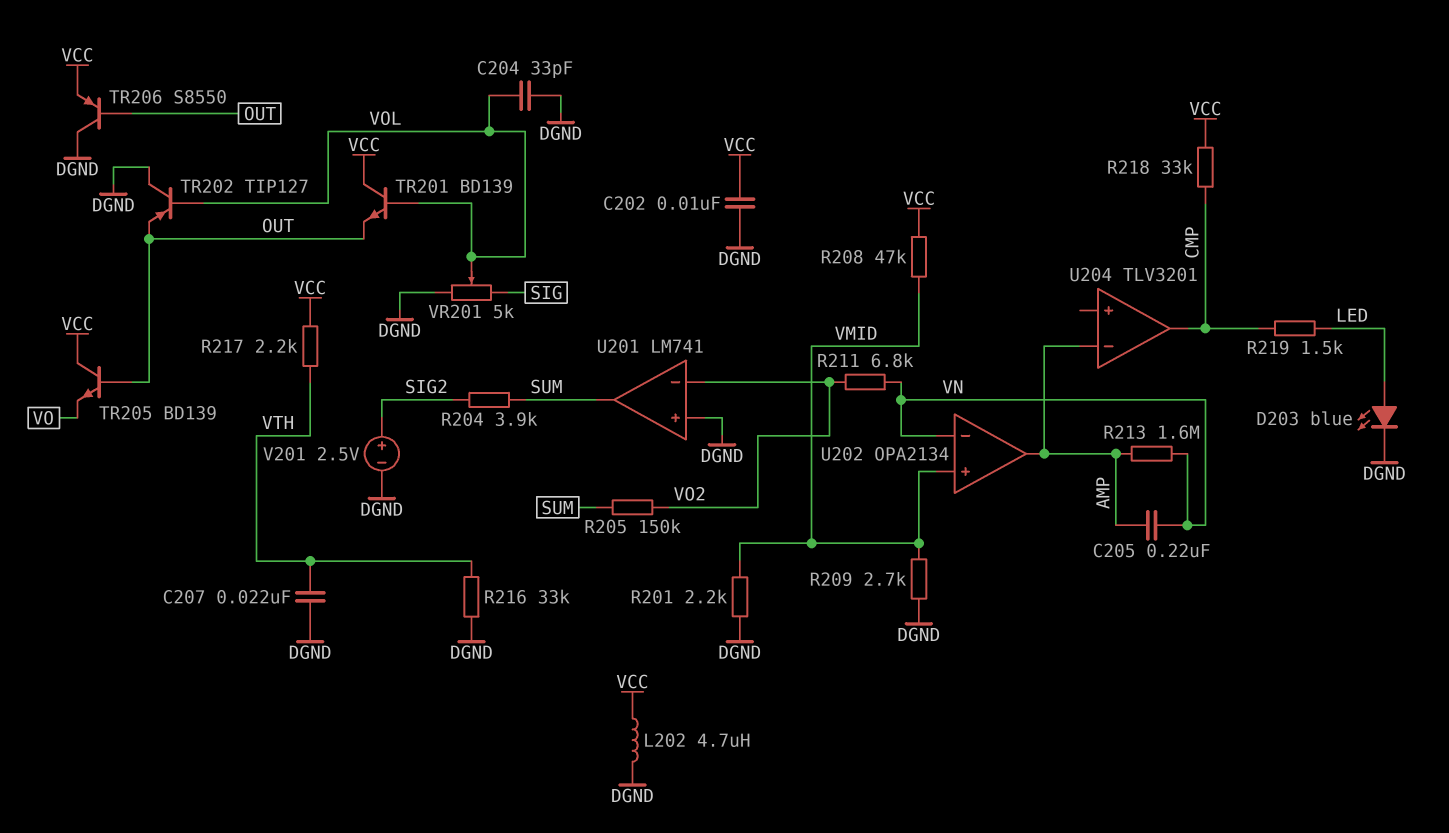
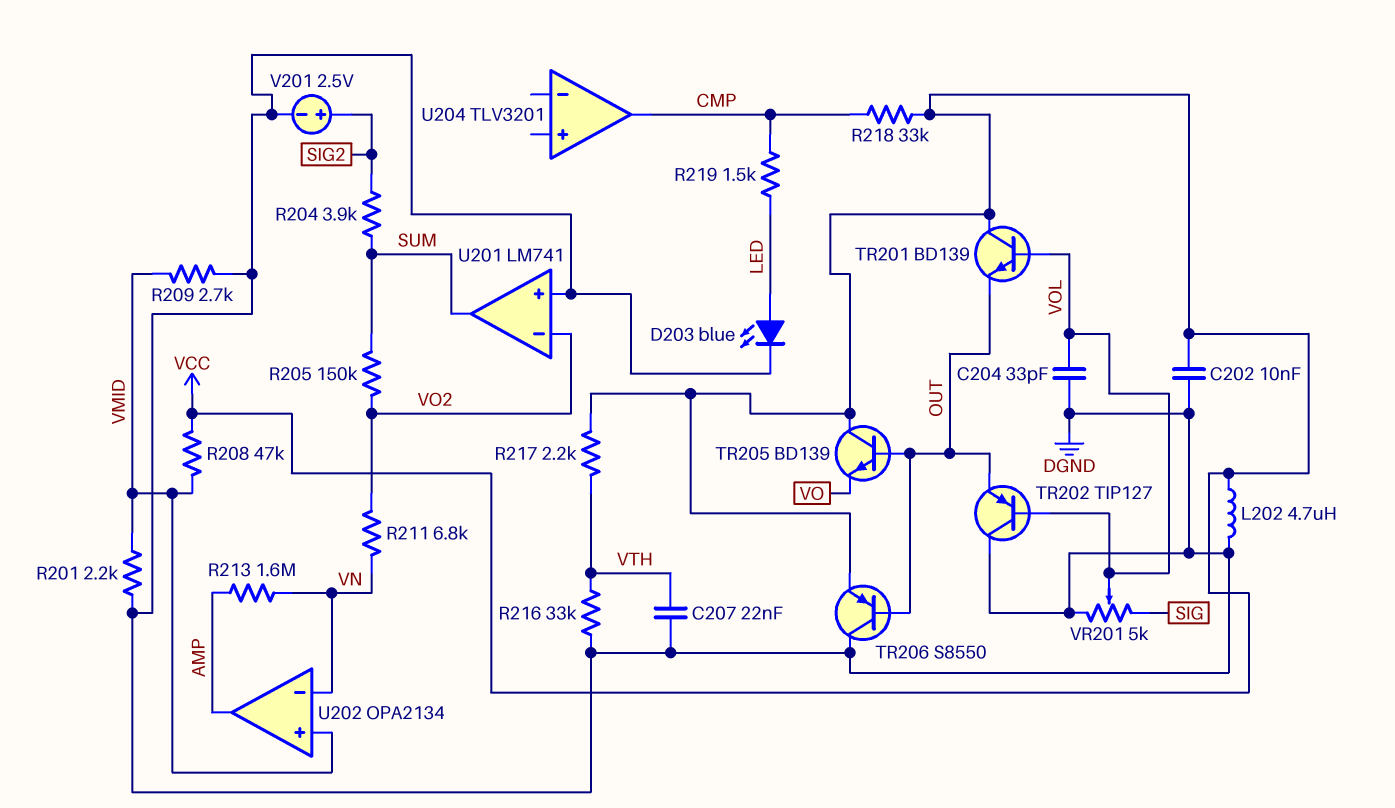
C205: 220nF (AMP, VN) -> none
U204 pin in-: AMP -> none

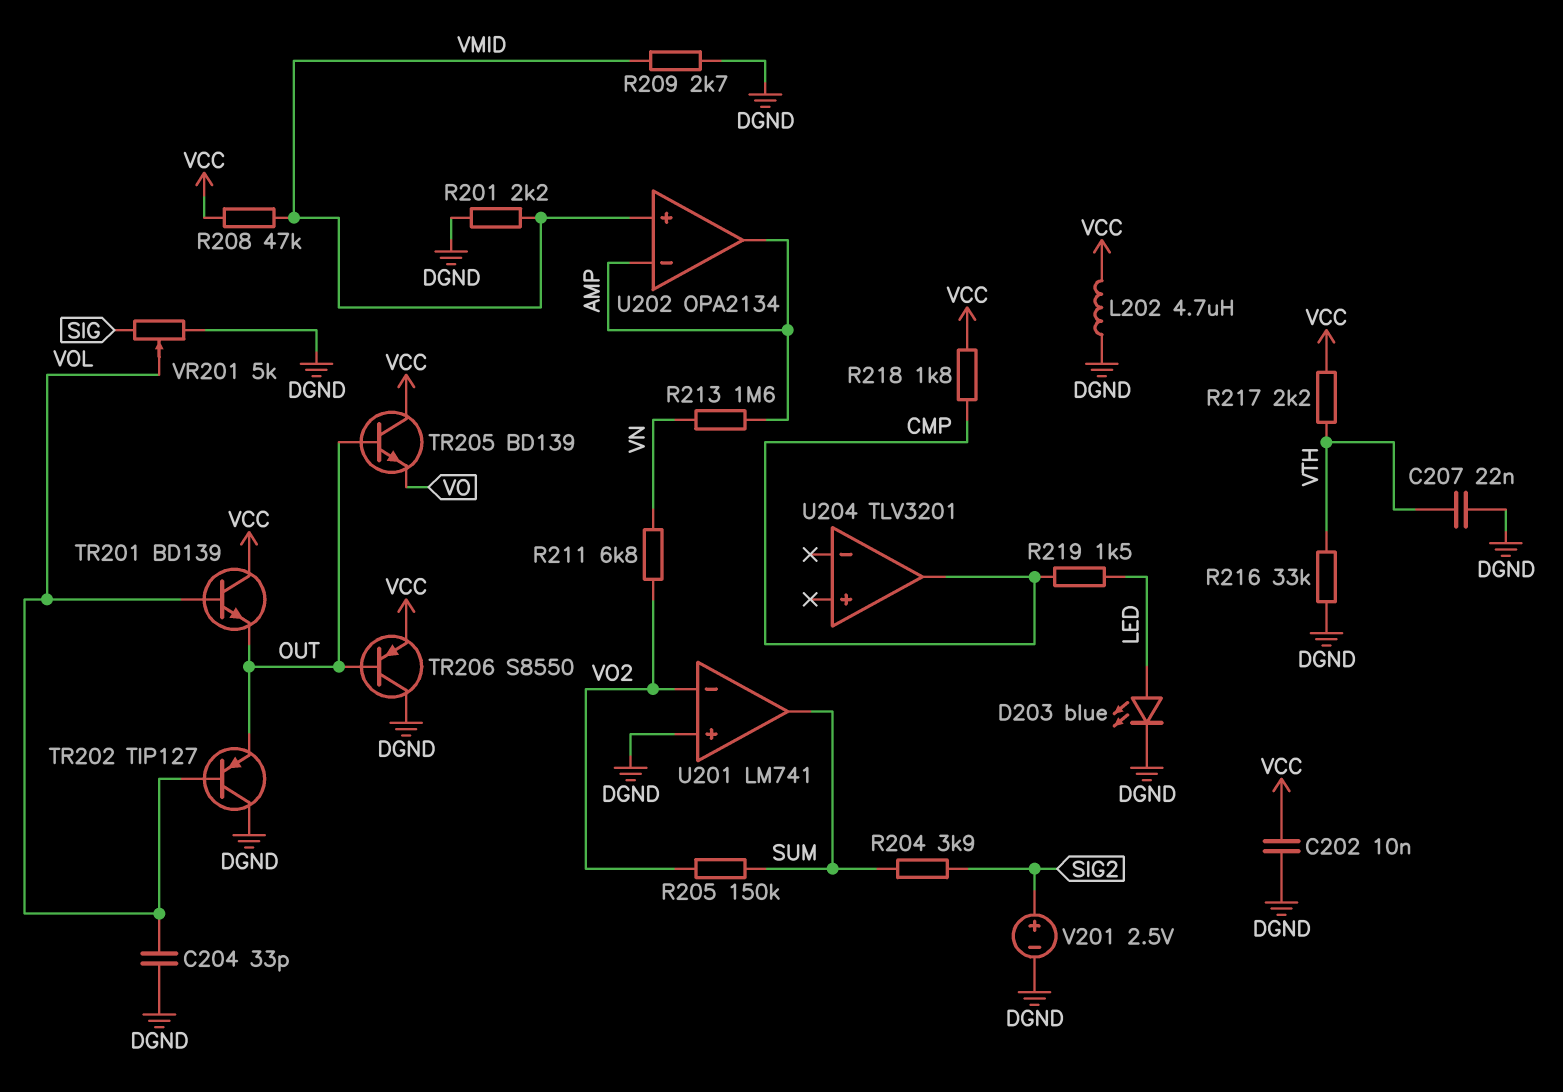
R218: 33k (CMP, VCC) -> 1.8k (CMP, VCC)
U202 pin in-: VN -> AMP

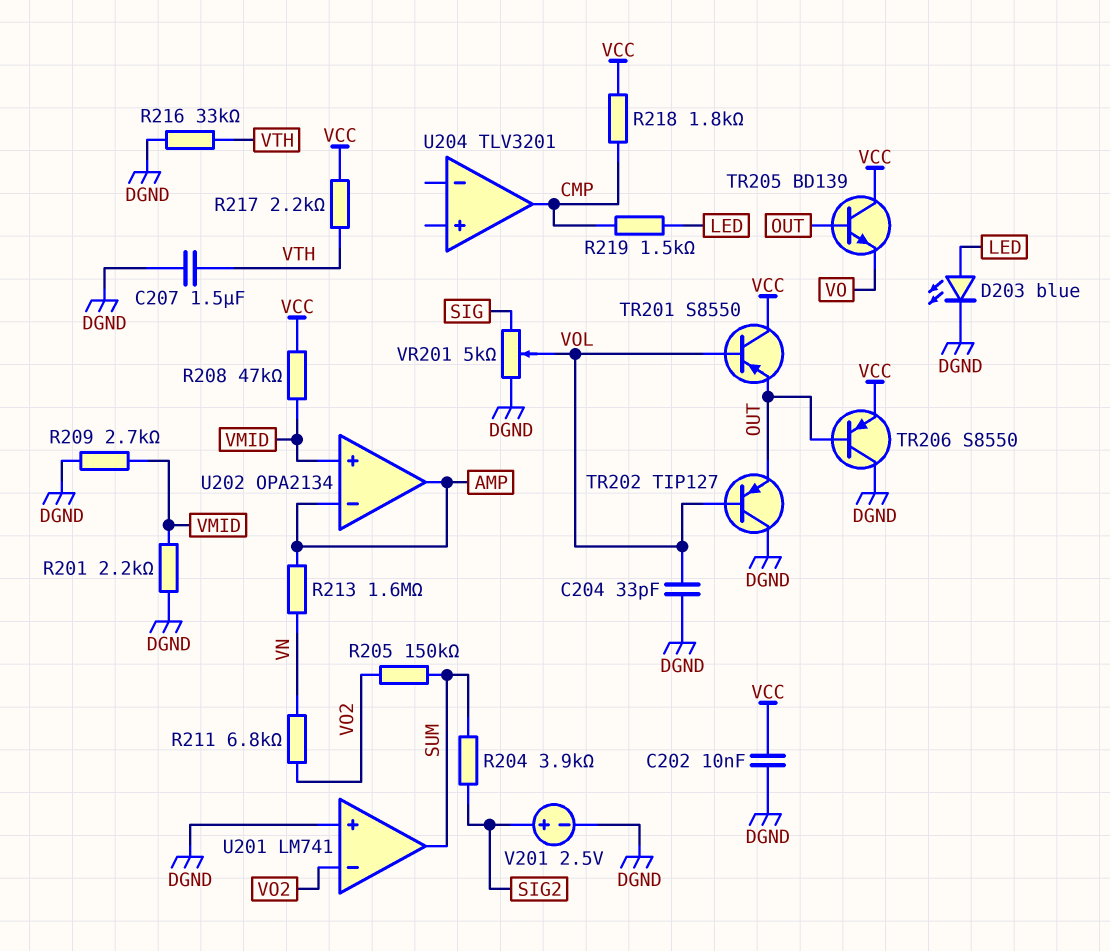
C207: 22nF (DGND, VTH) -> 1.5uF (DGND, VTH)
L202: 4.7uH (DGND, VCC) -> none
TR201: NPN BD139 (B VOL, C VCC, E OUT) -> PNP S8550 (B VOL, C VCC, E OUT)

